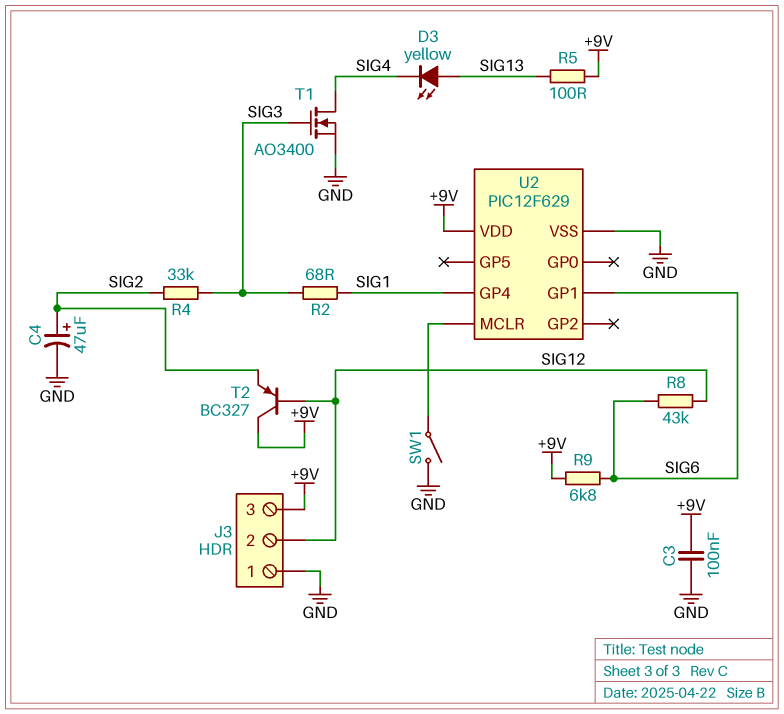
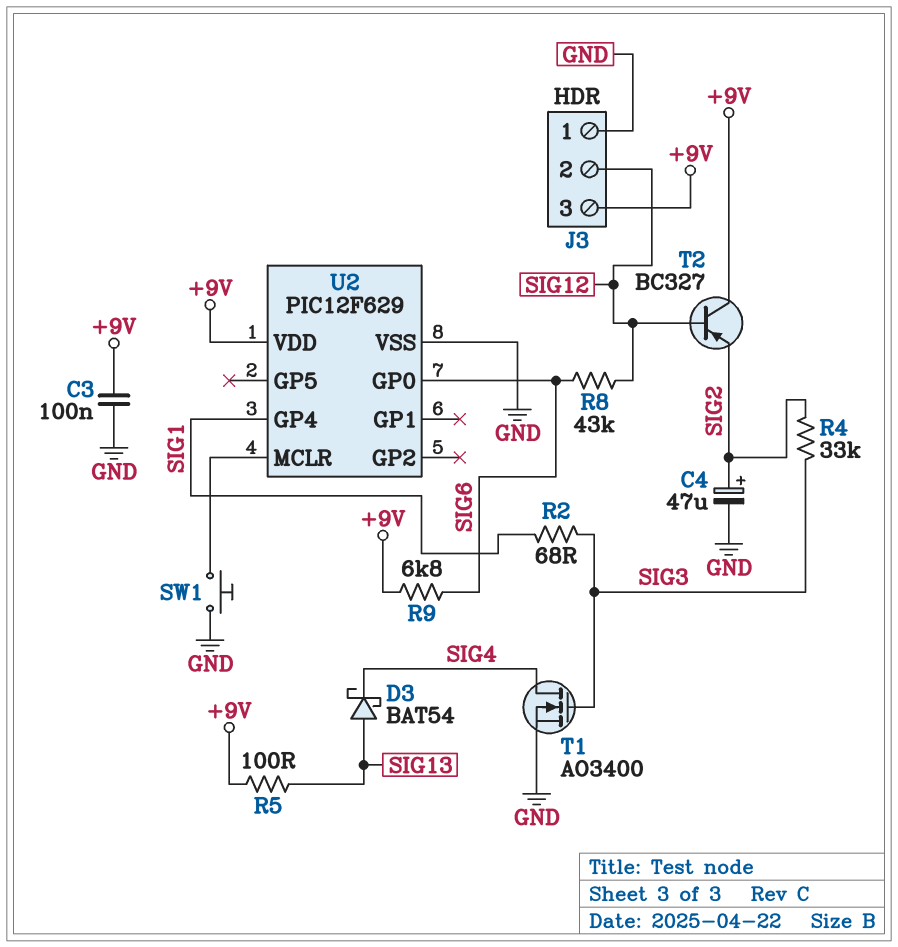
D3: LED yellow (A SIG13, K SIG4) -> schottky BAT54 (A SIG13, K SIG4)
SW1: switch (GND, U2/MCLR) -> button (GND, U2/MCLR)
U2 pin GP0: none -> SIG6
U2 pin GP1: SIG6 -> none

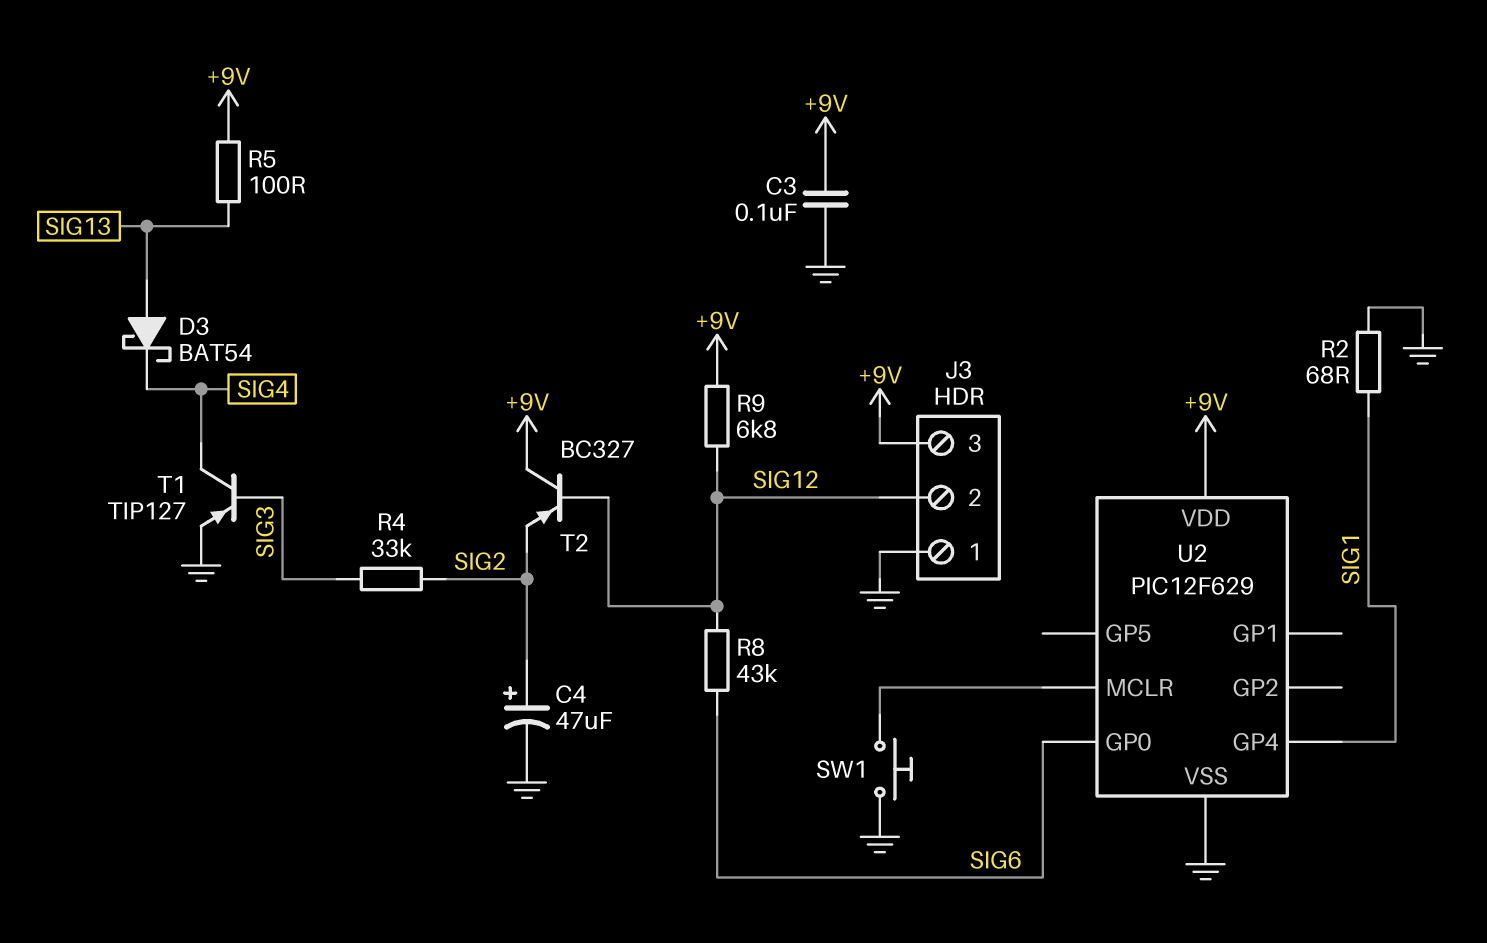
R2: 68 (SIG1, SIG3) -> 68 (GND, SIG1)
R9: 6.8k (+9V, SIG6) -> 6.8k (+9V, SIG12)
T1: NMOS AO3400 (G SIG3, D SIG4, S GND) -> PNP TIP127 (B SIG3, C SIG4, E GND)

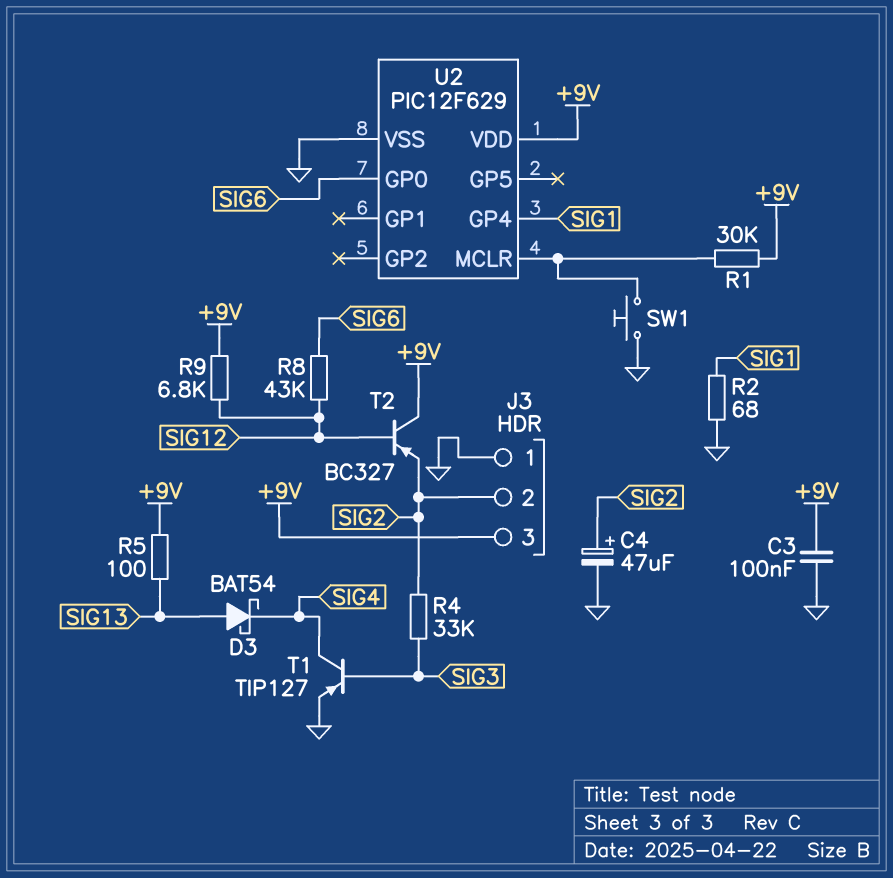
J3 pin 2: SIG12 -> SIG2
R1: none -> 30k (+9V, U2/MCLR)

